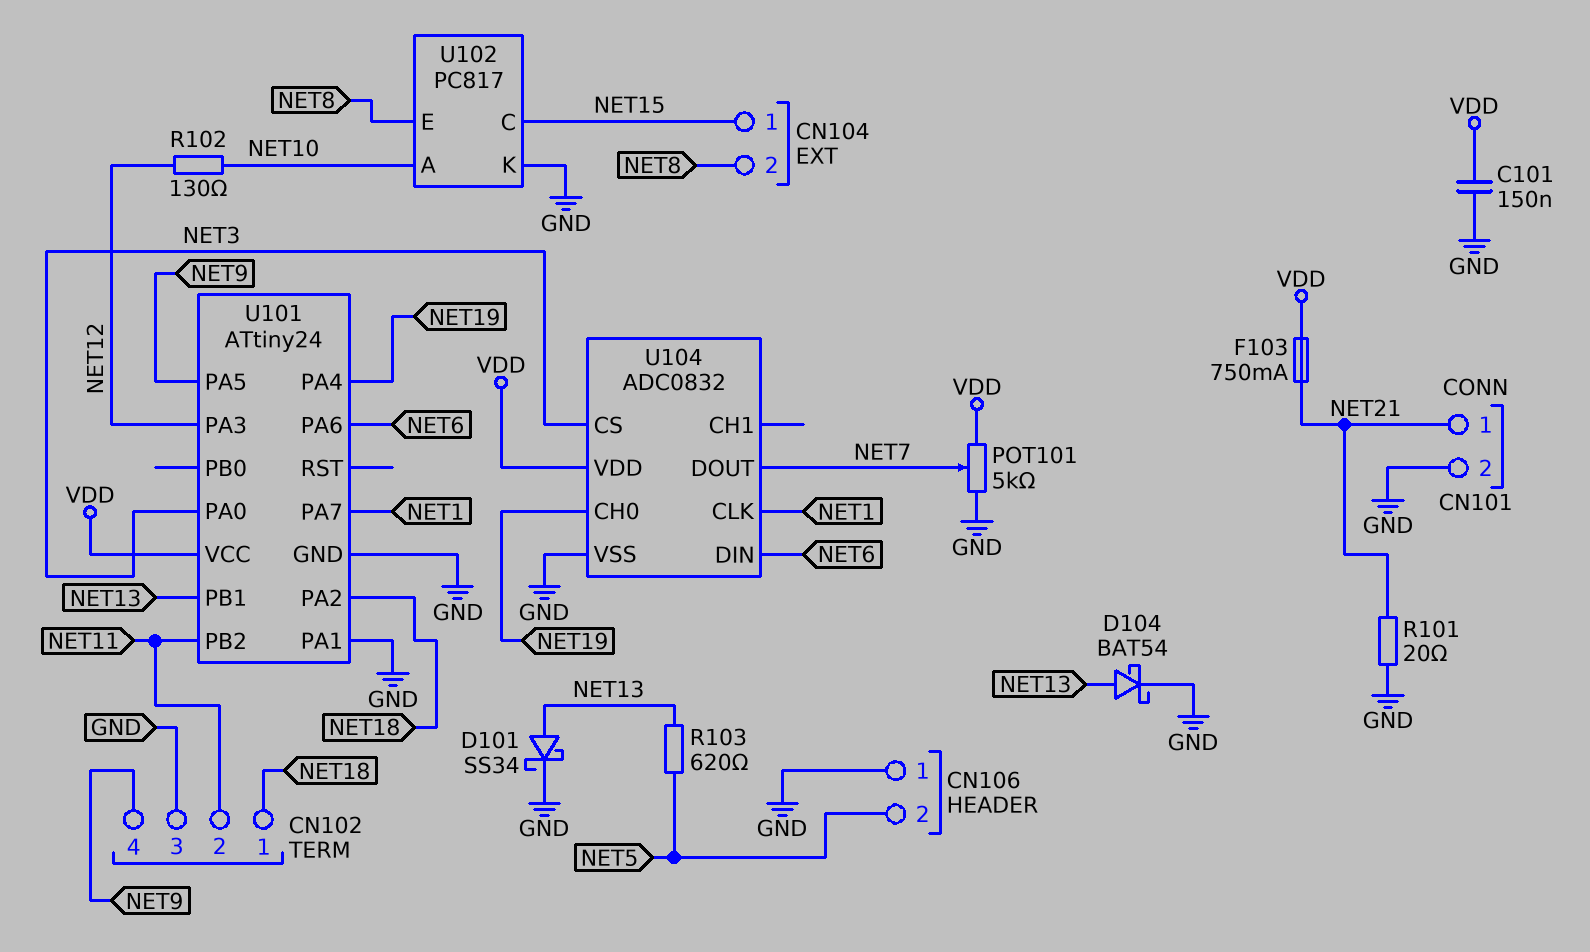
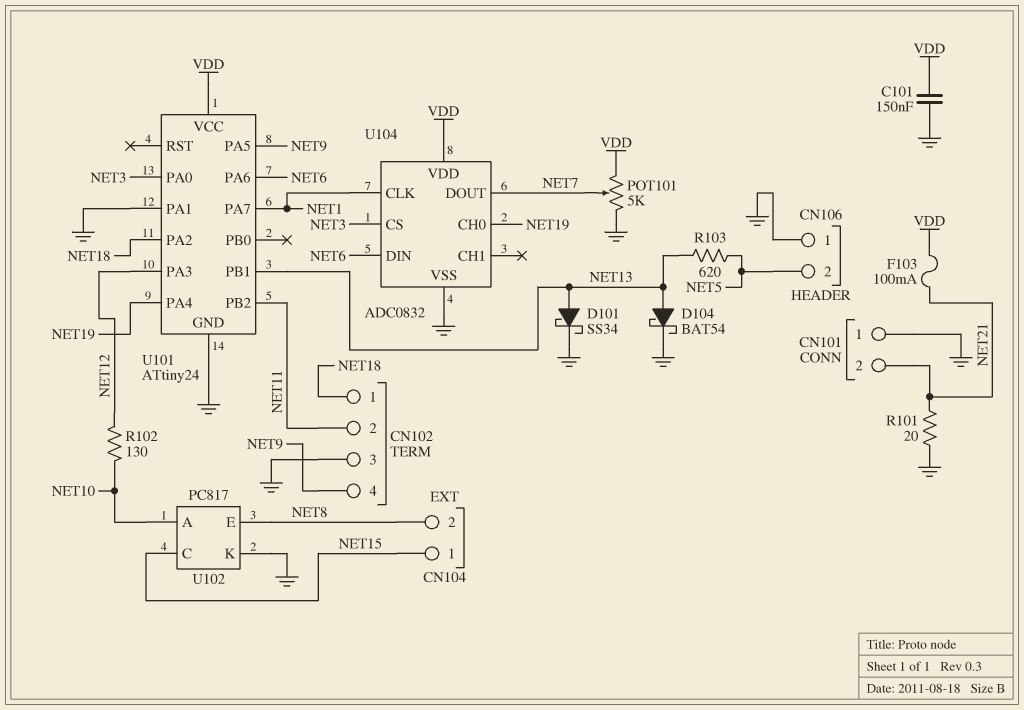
CN101 pin 1: NET21 -> GND
CN101 pin 2: GND -> NET21
F103: 750mA (NET21, VDD) -> 100mA (NET21, VDD)

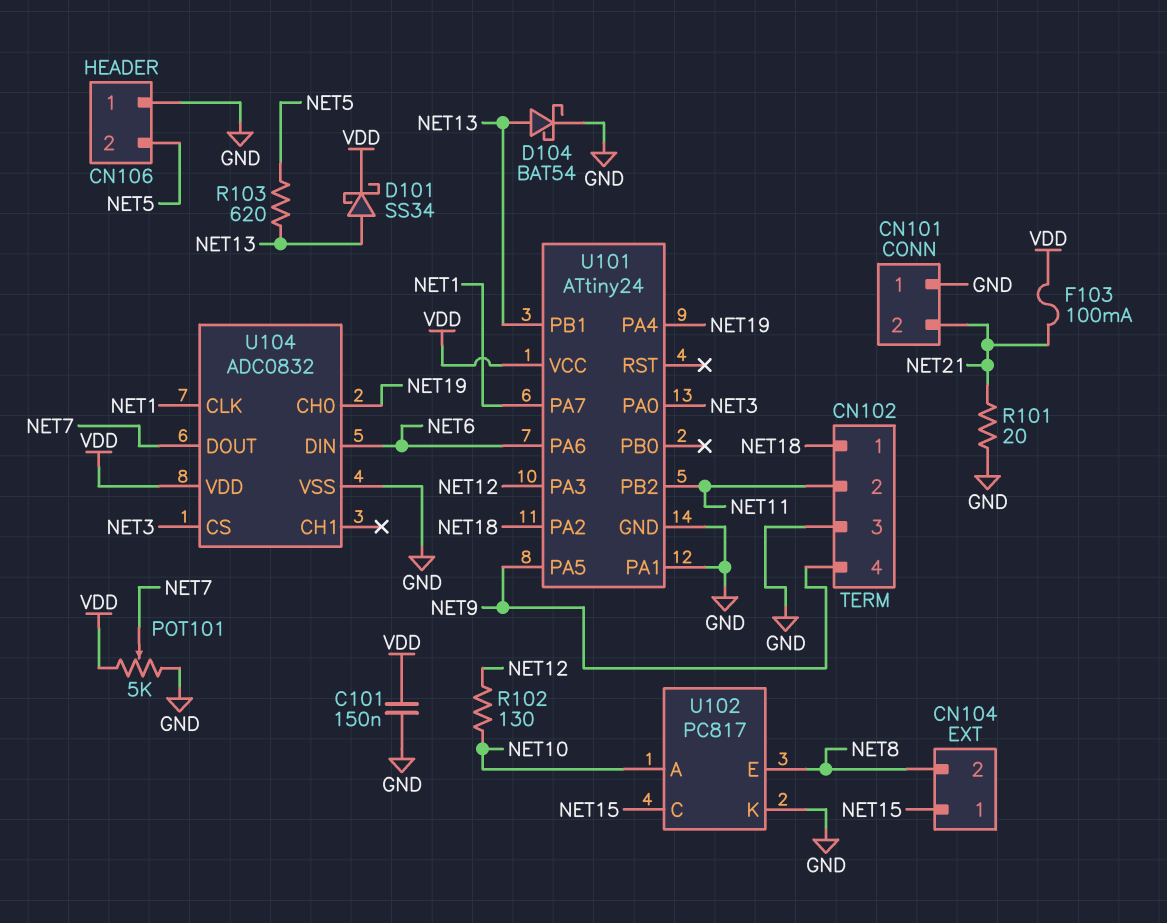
D101: schottky SS34 (A NET13, K GND) -> schottky SS34 (A NET13, K VDD)

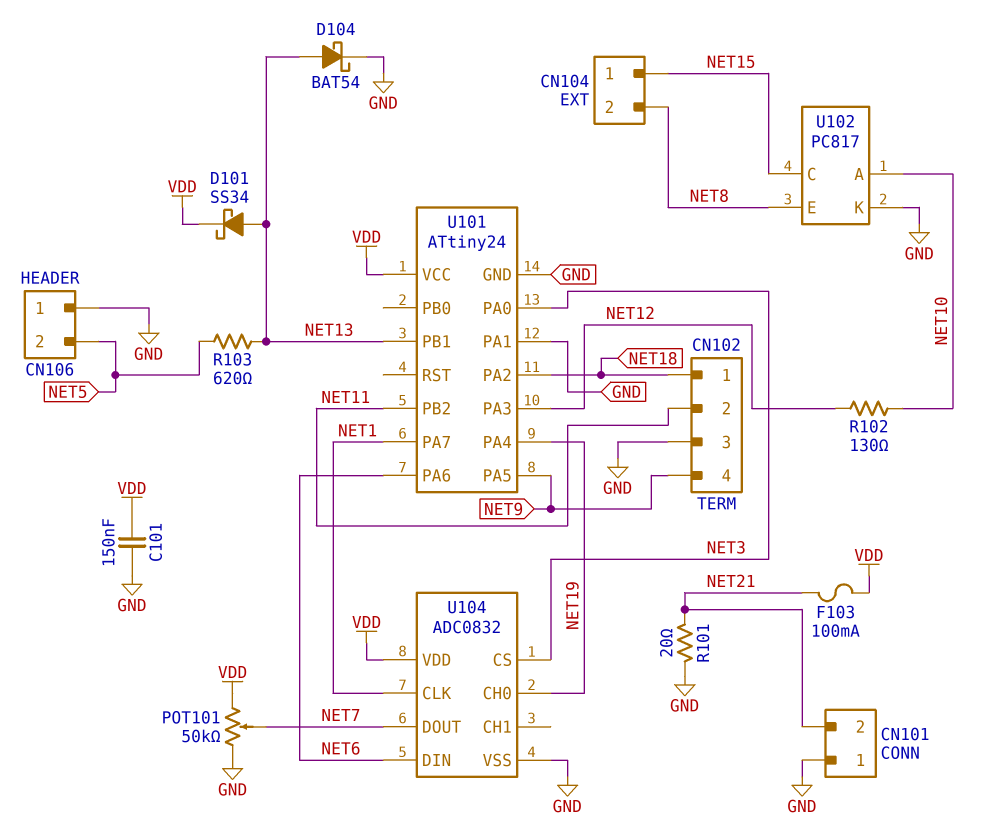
POT101: 5k (GND, VDD, wiper NET7) -> 50k (GND, VDD, wiper NET7)

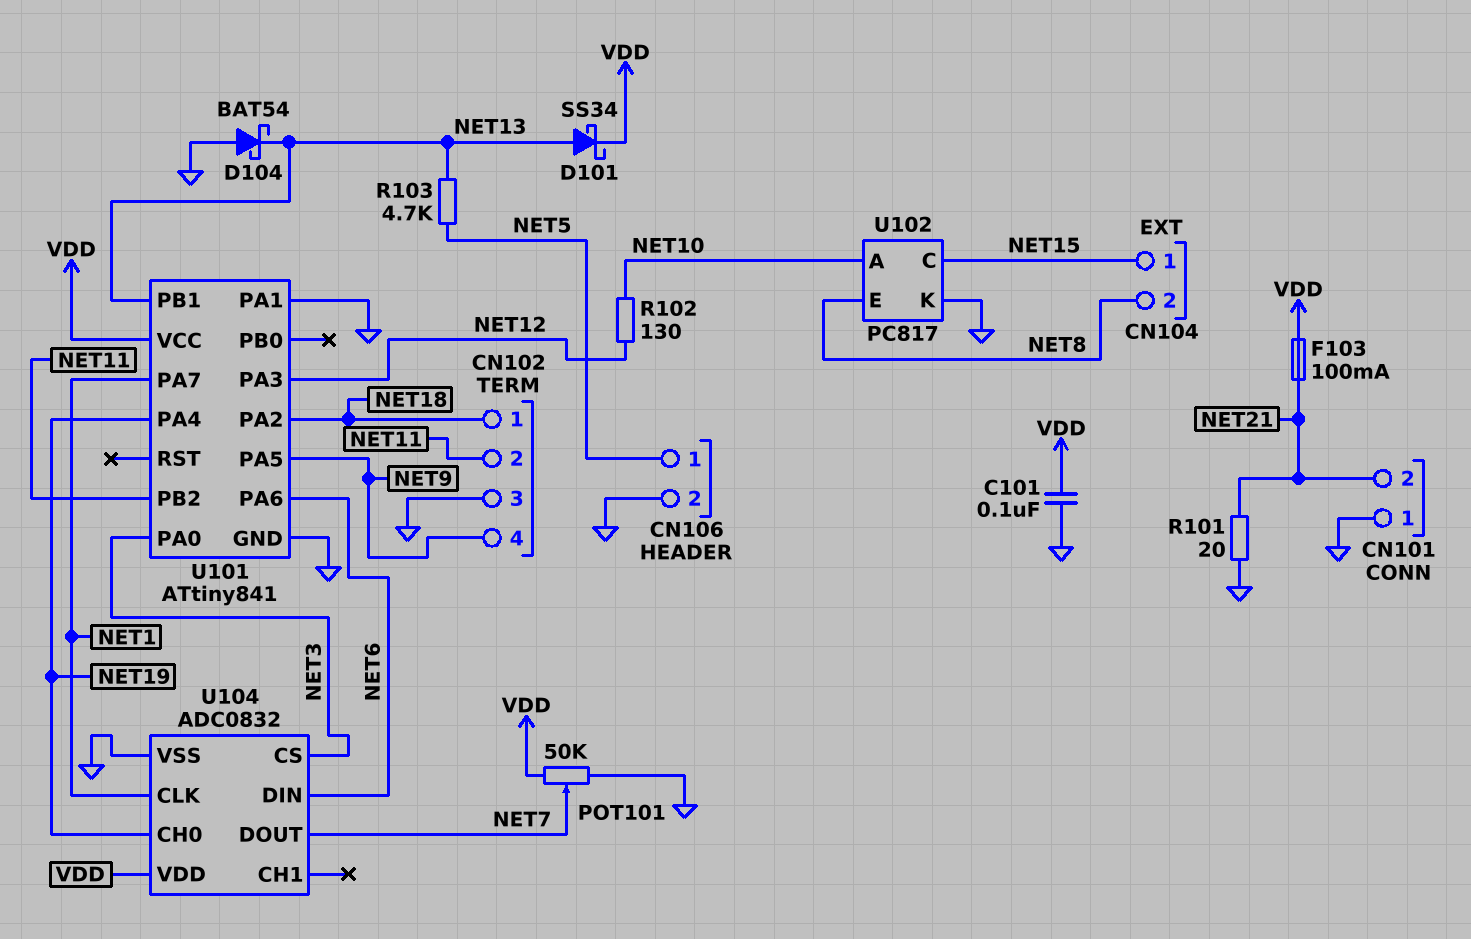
C101: 150nF (GND, VDD) -> 100nF (GND, VDD)
CN106 pin 1: GND -> NET5
CN106 pin 2: NET5 -> GND
D104: schottky BAT54 (A NET13, K GND) -> schottky BAT54 (A GND, K NET13)
R103: 620 (NET5, NET13) -> 4.7k (NET5, NET13)
U101: ATtiny24 -> ATtiny841

